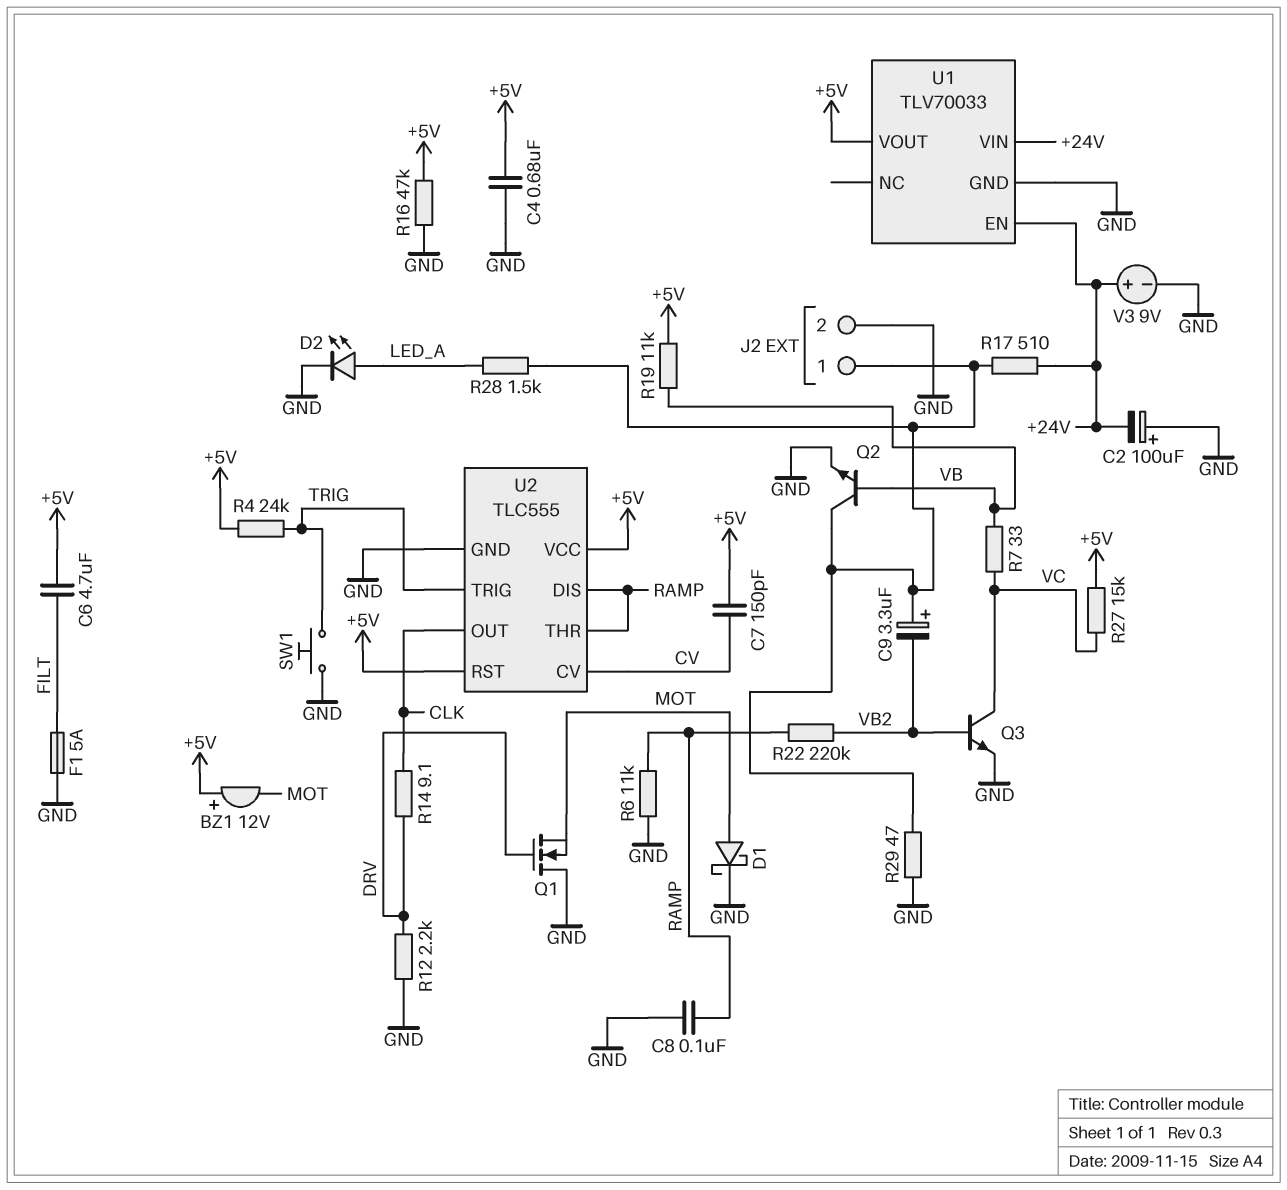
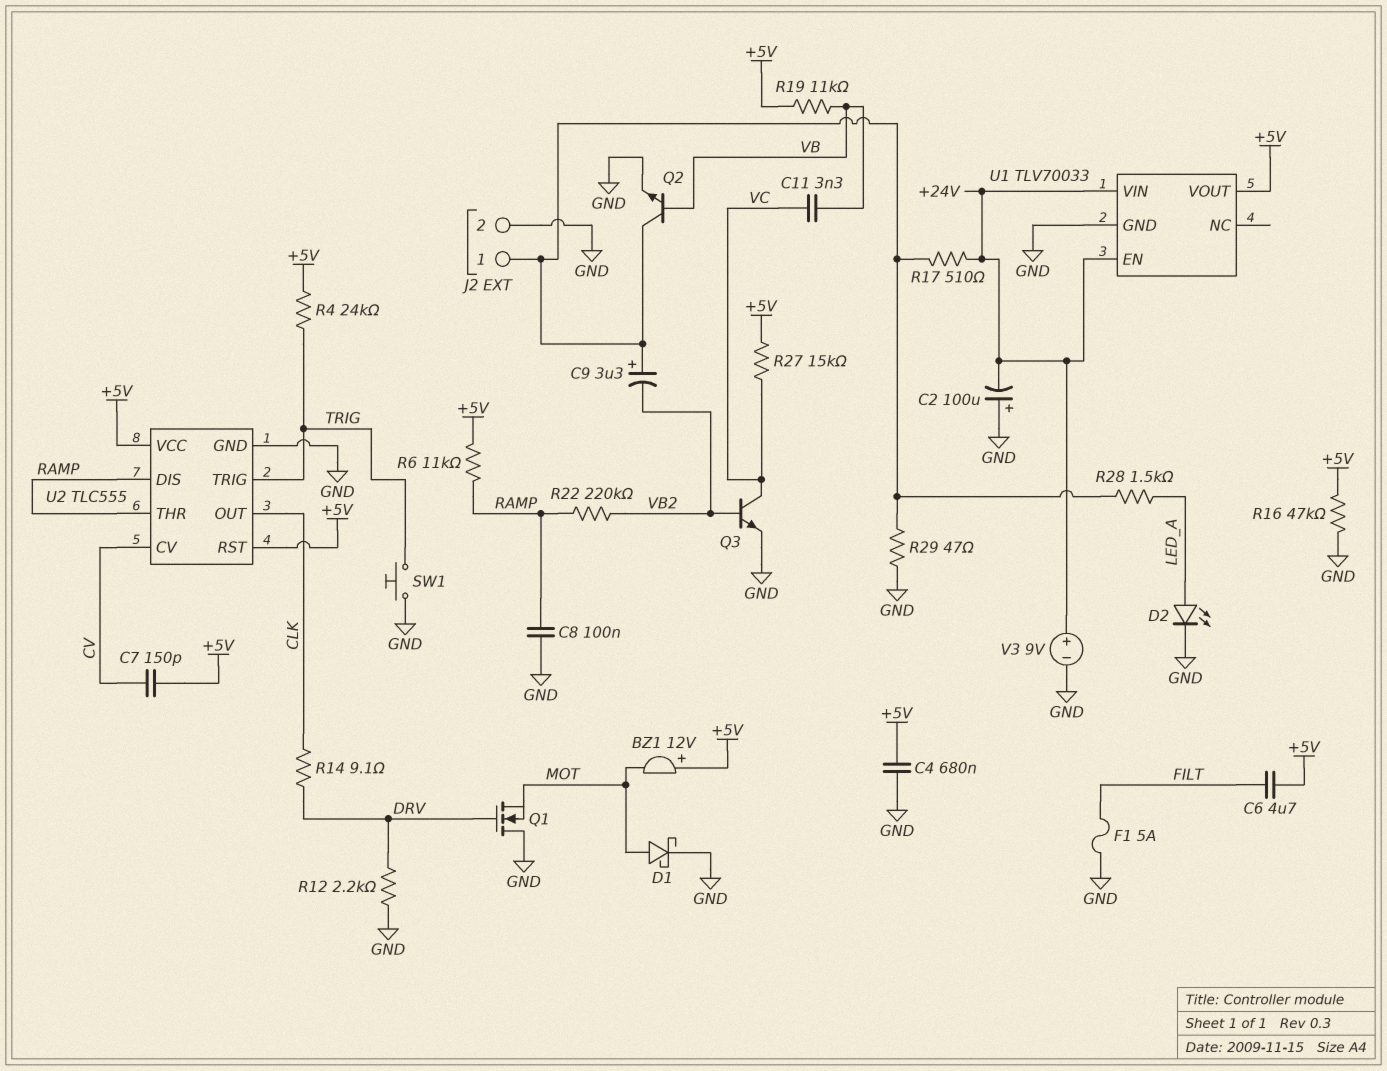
C11: none -> 3.3nF (VB, VC)
R6: 11k (GND, RAMP) -> 11k (+5V, RAMP)
R7: 33 (VB, VC) -> none

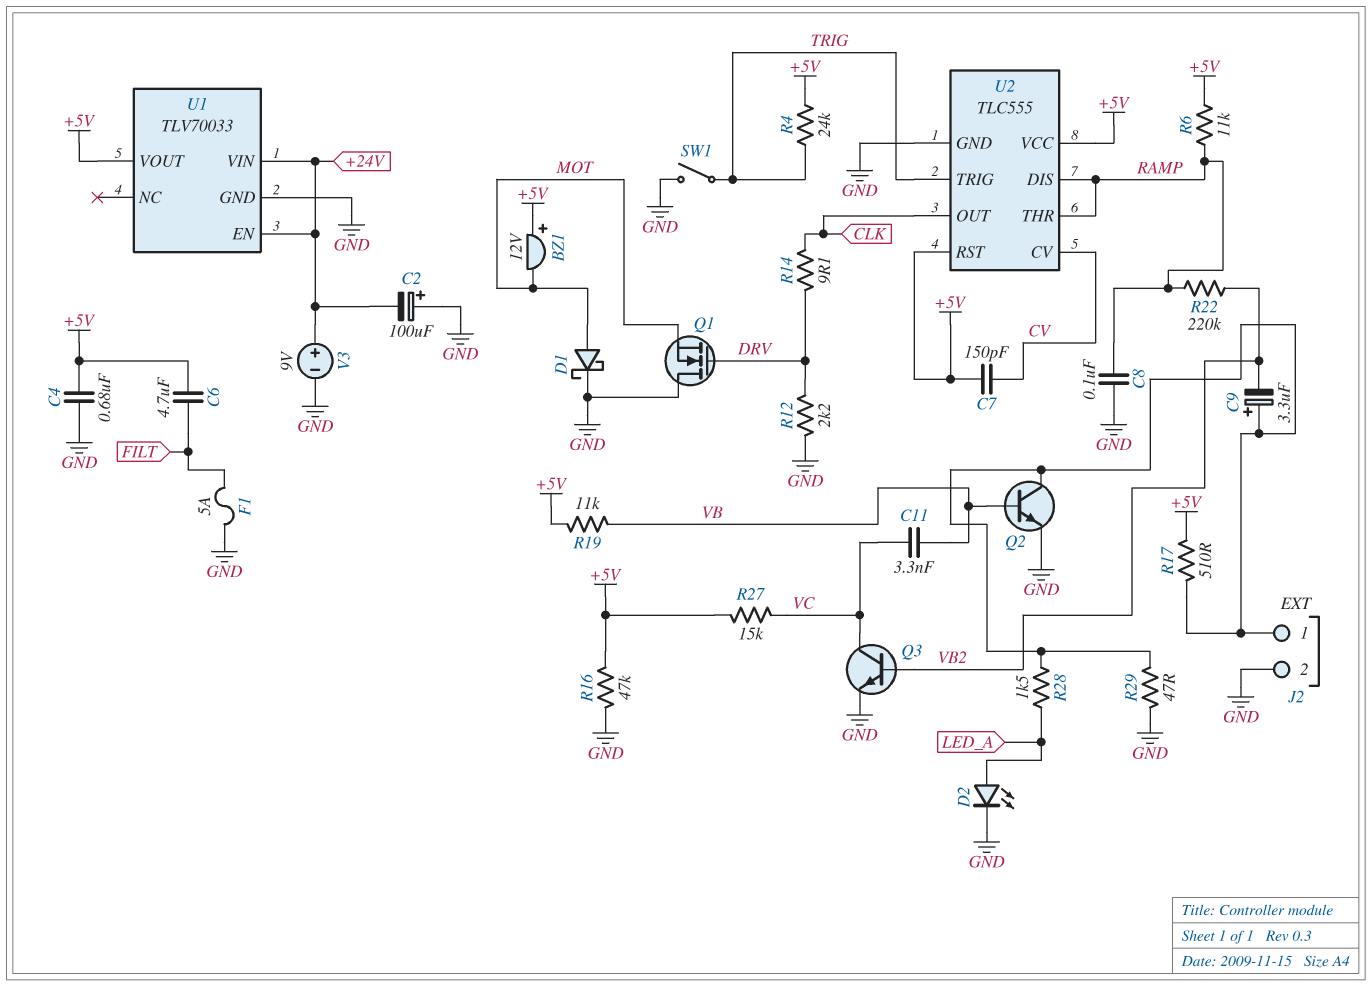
R17: 510 (+24V, J2/1) -> 510 (+5V, J2/1)
SW1: button (GND, TRIG) -> switch (GND, TRIG)

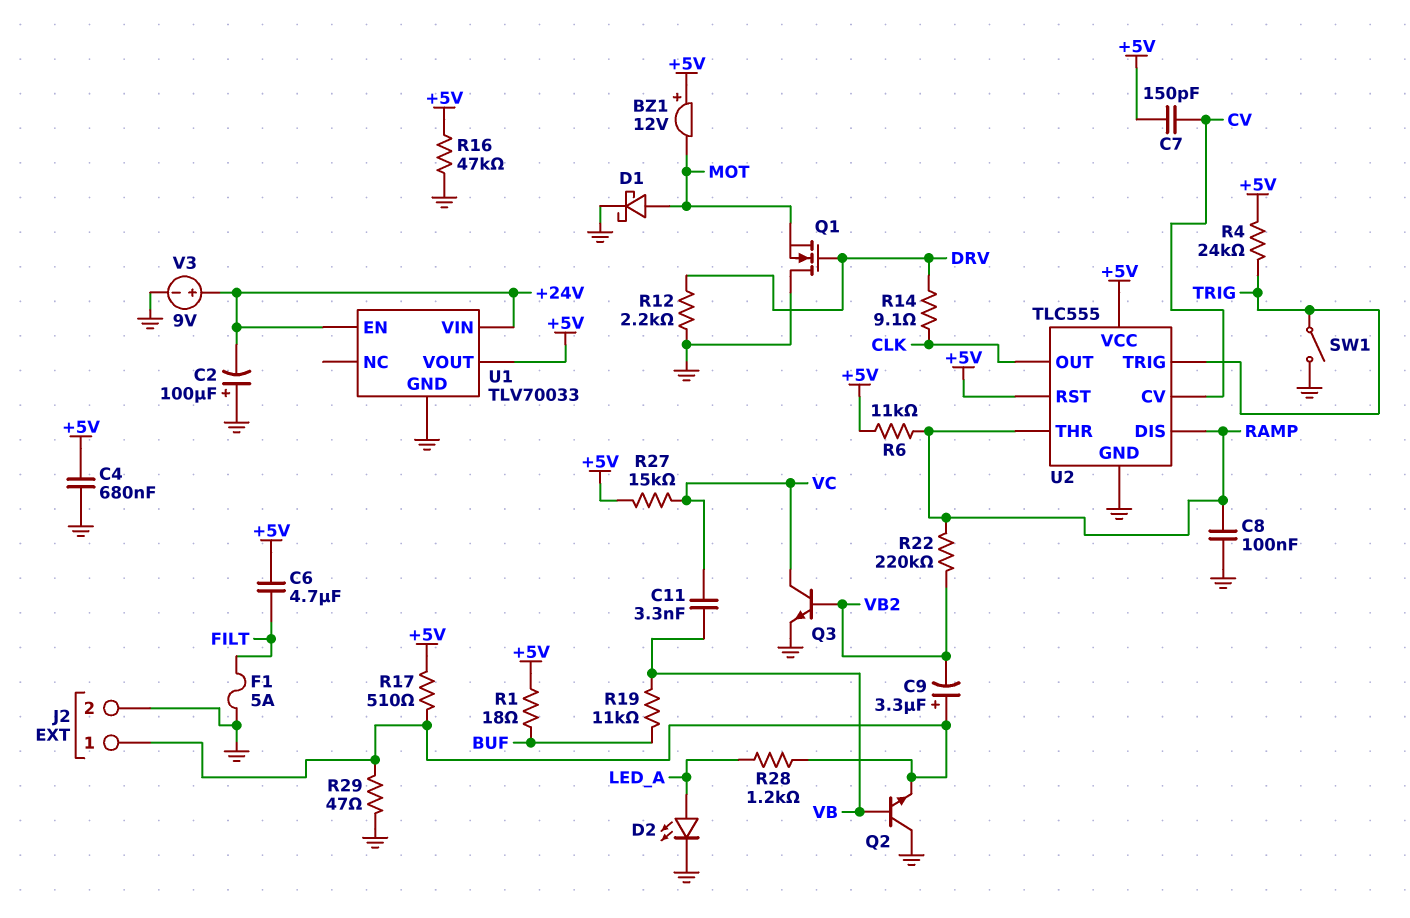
Q2: NPN (B VB, C J2/1, E GND) -> NPN (B VB, C GND, E J2/1)
R1: none -> 18 (+5V, BUF)
R19: 11k (+5V, VB) -> 11k (BUF, VB)
R28: 1.5k (J2/1, LED_A) -> 1.2k (J2/1, LED_A)

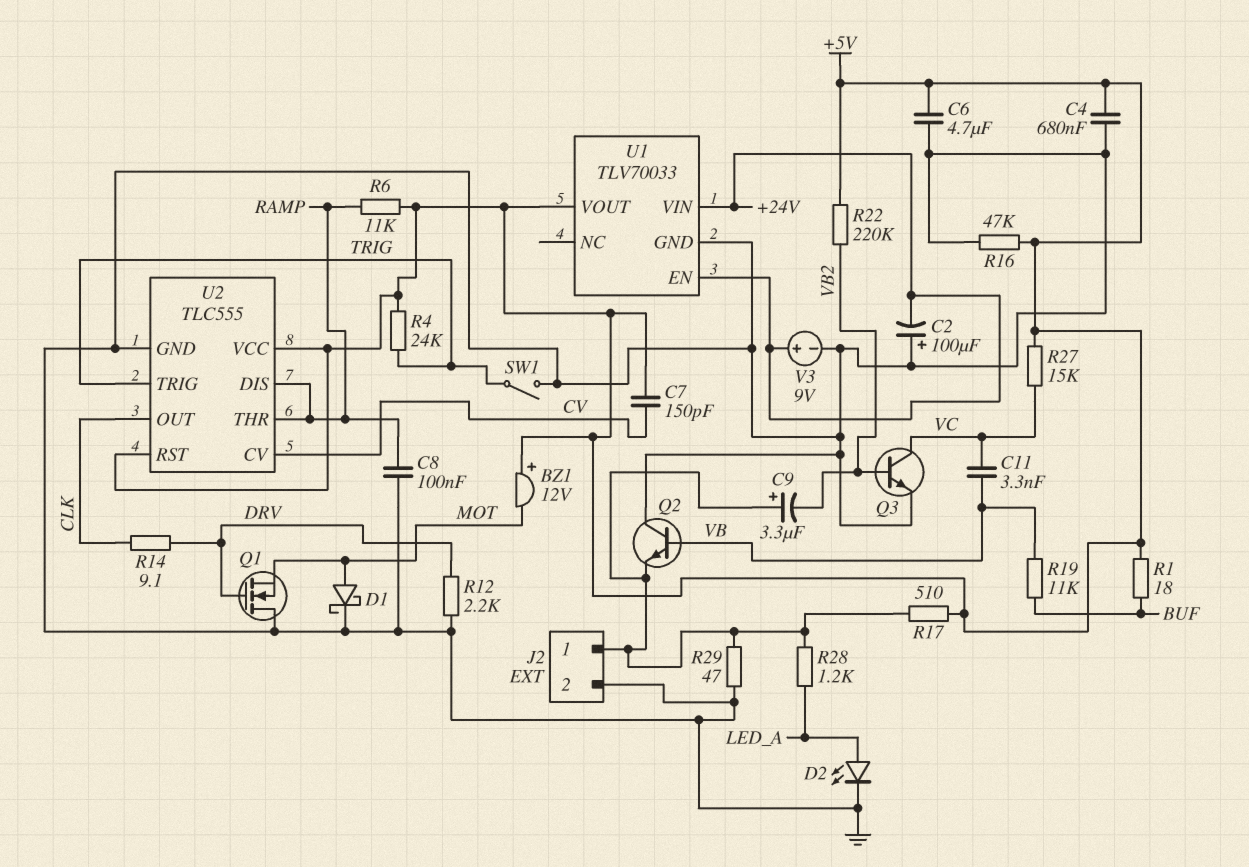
C6: 4.7uF (+5V, FILT) -> 4.7uF (+5V, GND)
F1: 5A (FILT, GND) -> none
R22: 220k (RAMP, VB2) -> 220k (+5V, VB2)

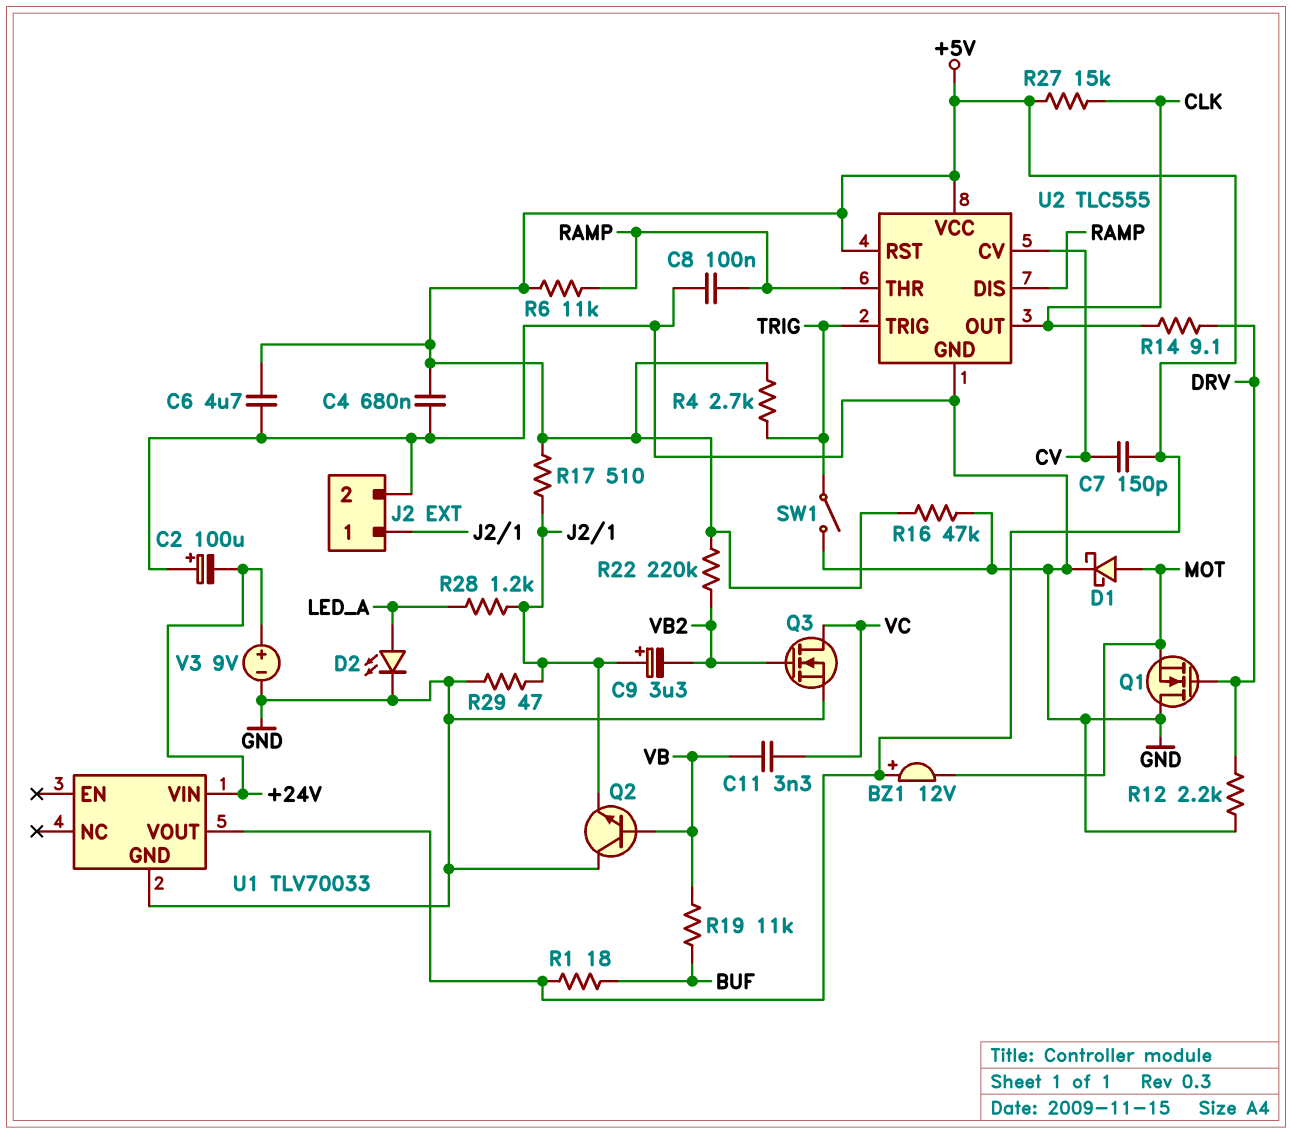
Q3: NPN (B VB2, C VC, E GND) -> NMOS (G VB2, D VC, S GND)
R4: 24k (+5V, TRIG) -> 2.7k (+5V, TRIG)
R27: 15k (+5V, VC) -> 15k (+5V, CLK)
U1 pin EN: +24V -> none

